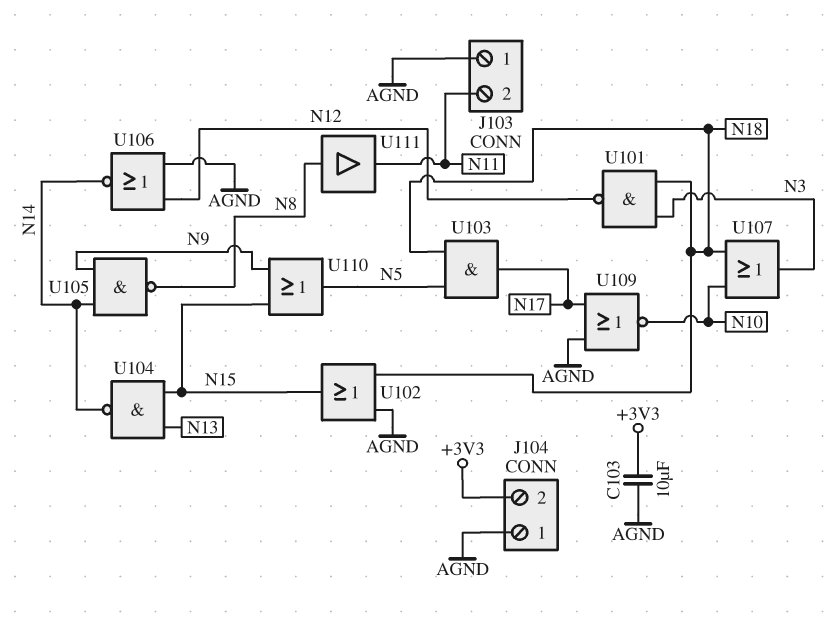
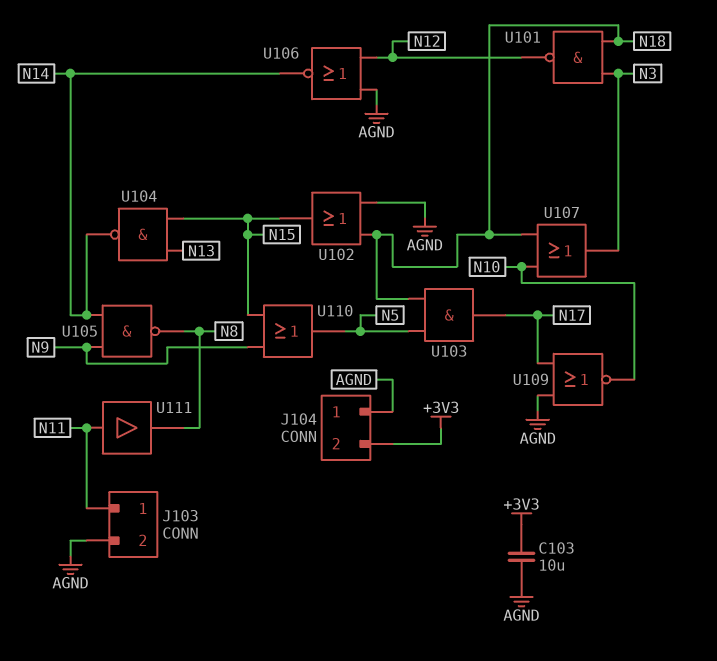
J103 pin 1: AGND -> N11
J103 pin 2: N11 -> AGND
U111: buffer (in N8, out N11) -> buffer (in N11, out N8)

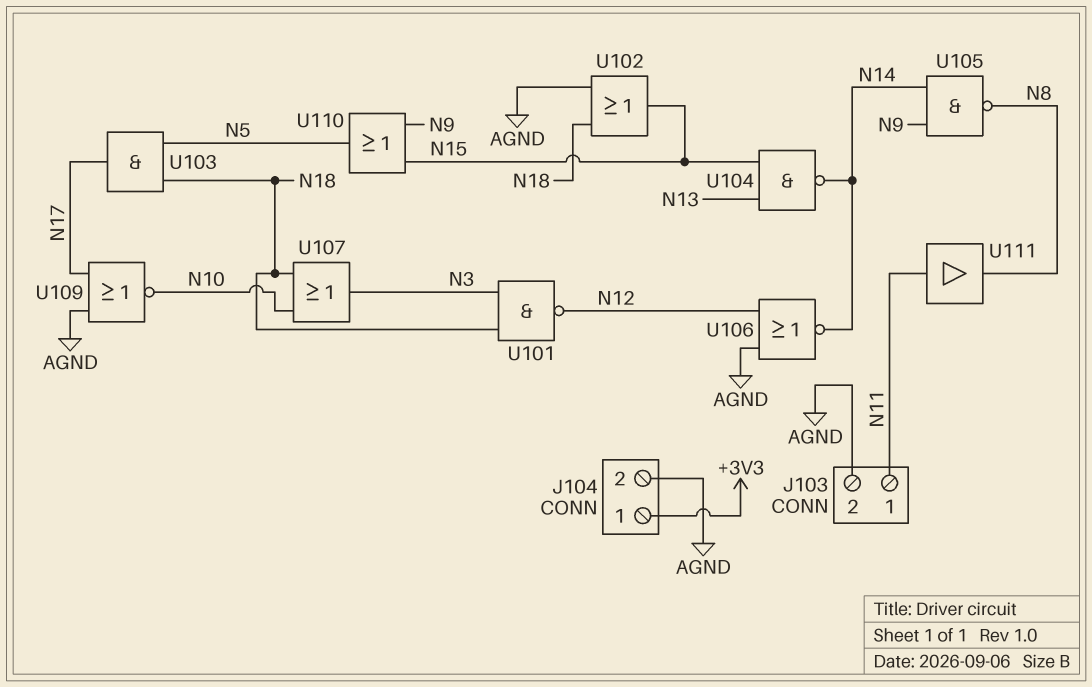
C103: 10uF (+3V3, AGND) -> none
J104 pin 1: AGND -> +3V3
J104 pin 2: +3V3 -> AGND

